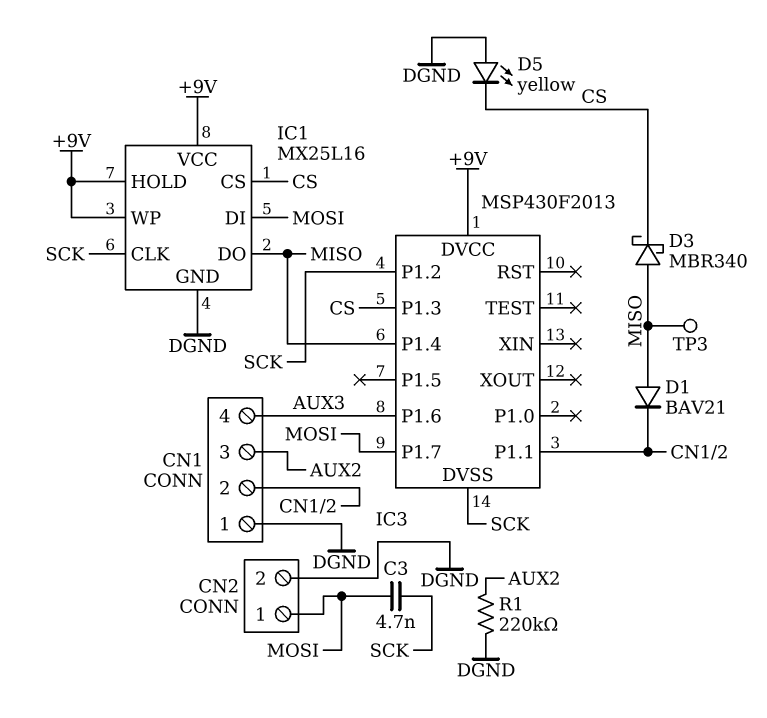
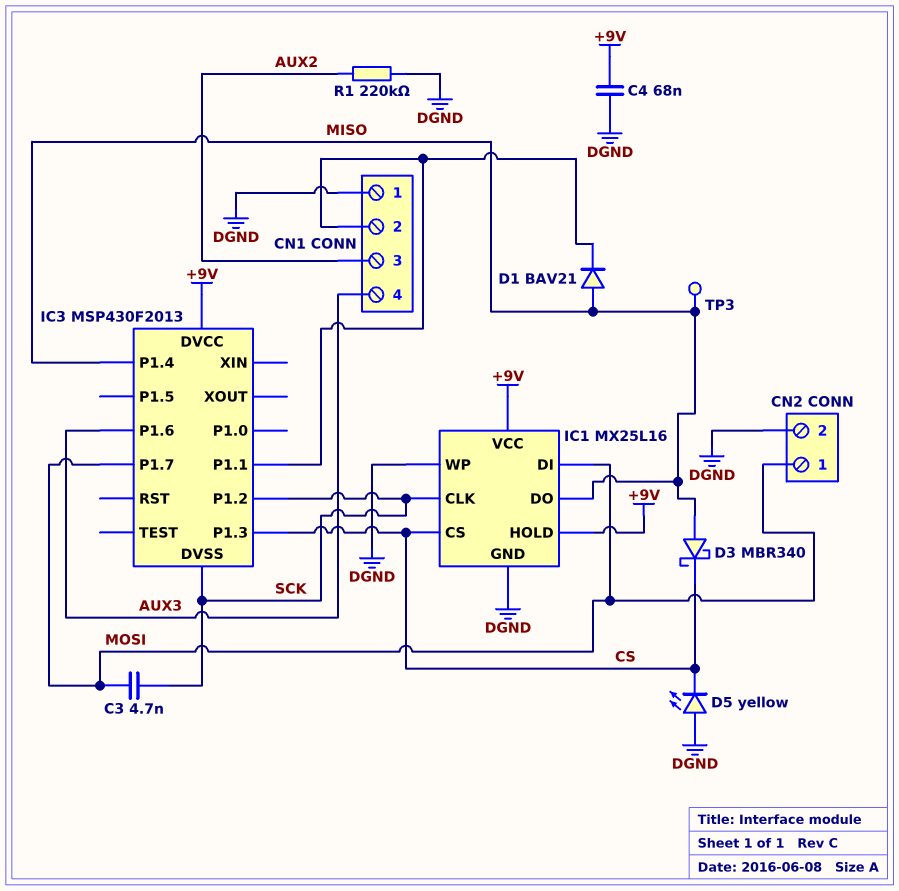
C4: none -> 68nF (+9V, DGND)
IC1 pin WP: +9V -> DGND

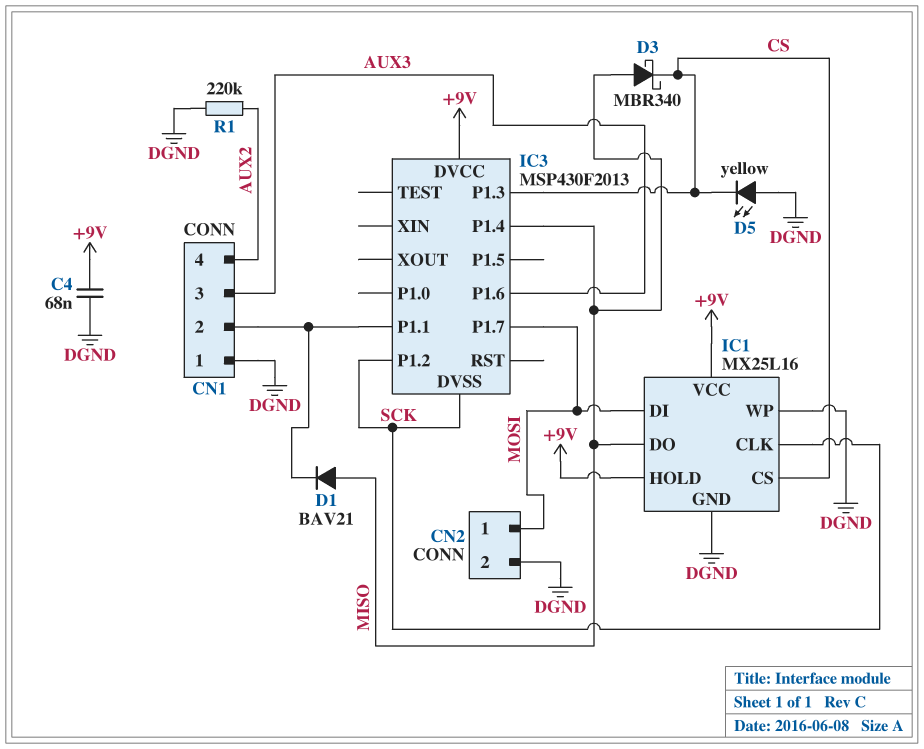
C3: 4.7nF (MOSI, SCK) -> none
CN1 pin 3: AUX2 -> AUX3
CN1 pin 4: AUX3 -> AUX2
TP3: test point (MISO) -> none

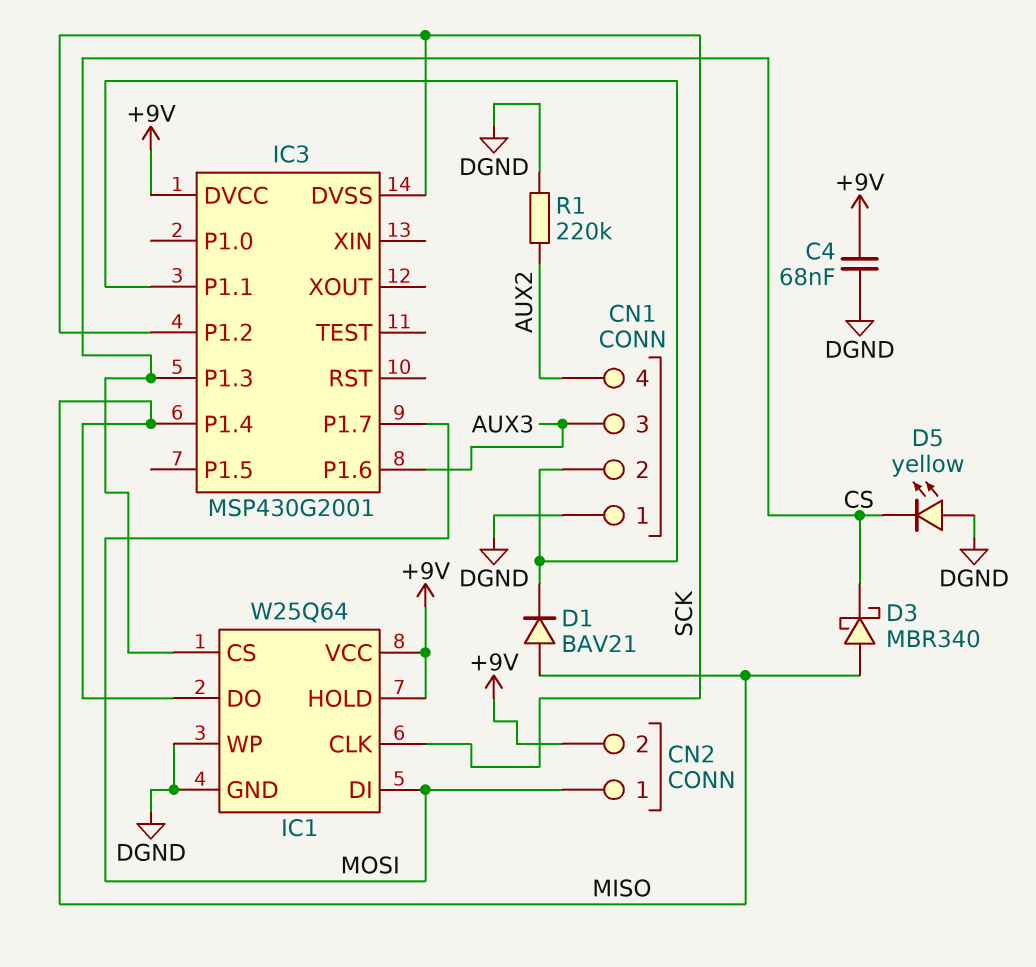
CN2 pin 2: DGND -> +9V
IC1: MX25L16 -> W25Q64
IC3: MSP430F2013 -> MSP430G2001

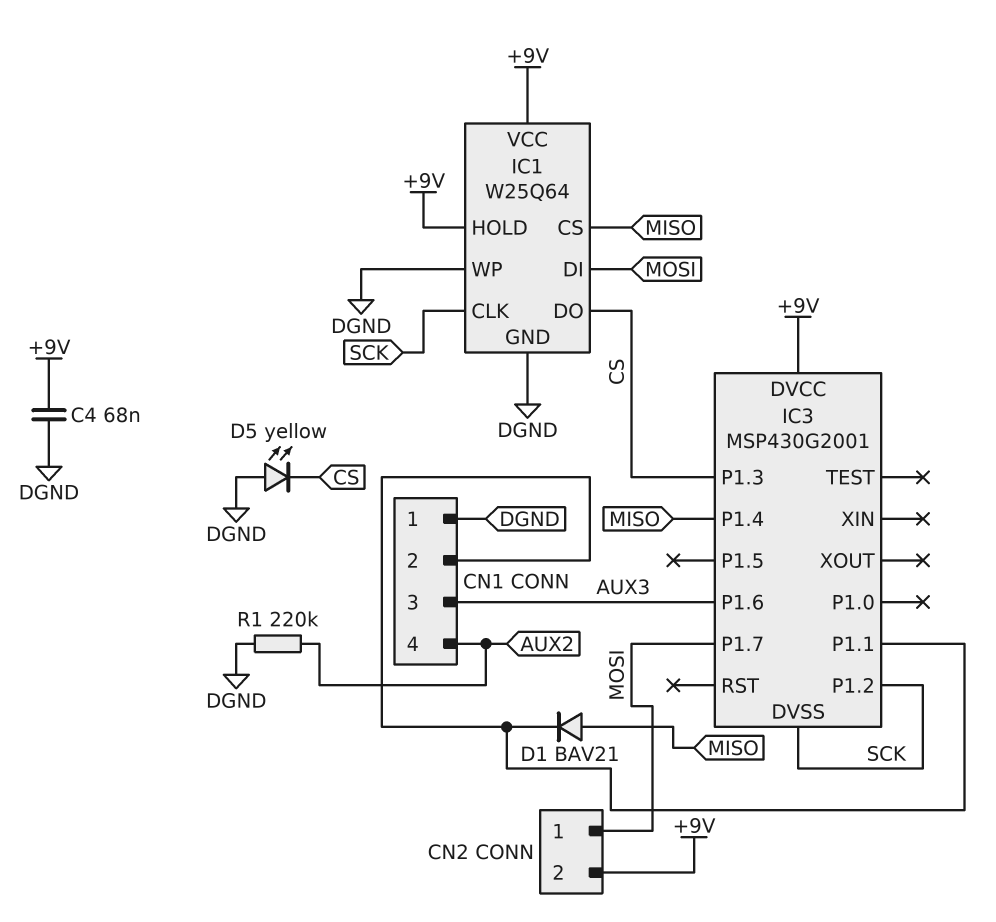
D3: schottky MBR340 (A MISO, K CS) -> none
IC1 pin CS: CS -> MISO
IC1 pin DO: MISO -> CS

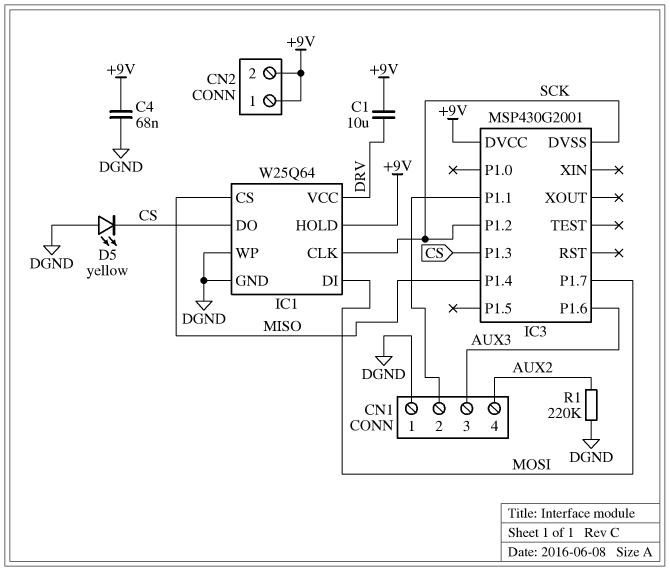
C1: none -> 10uF (+9V, DRV)
CN2 pin 1: MOSI -> +9V
D1: diode BAV21 (A MISO, K CN1/2) -> none
IC1 pin VCC: +9V -> DRV

